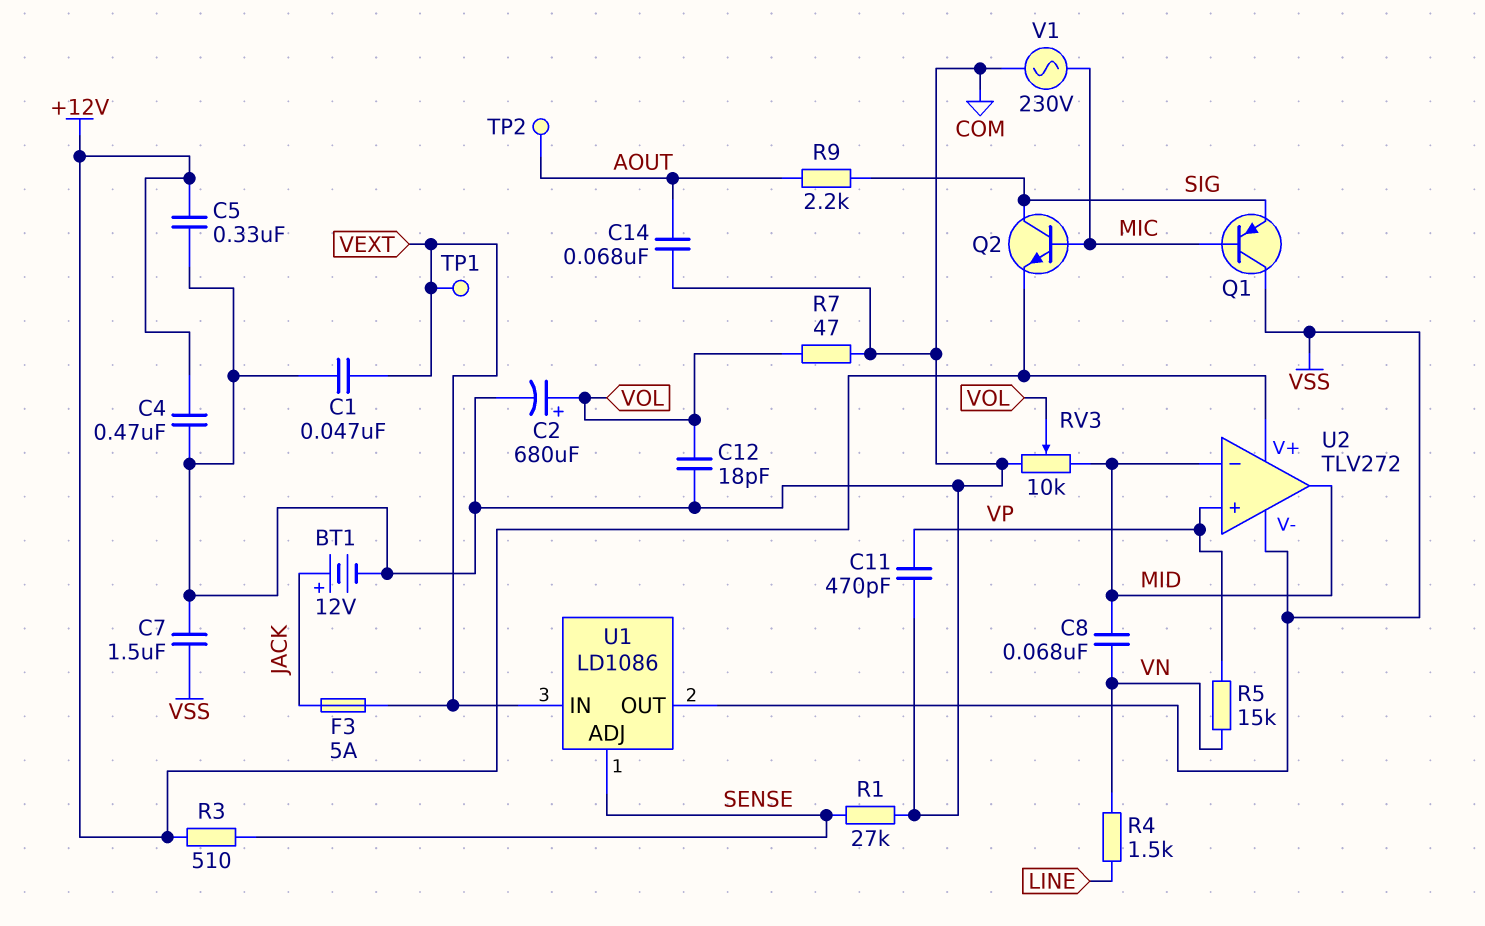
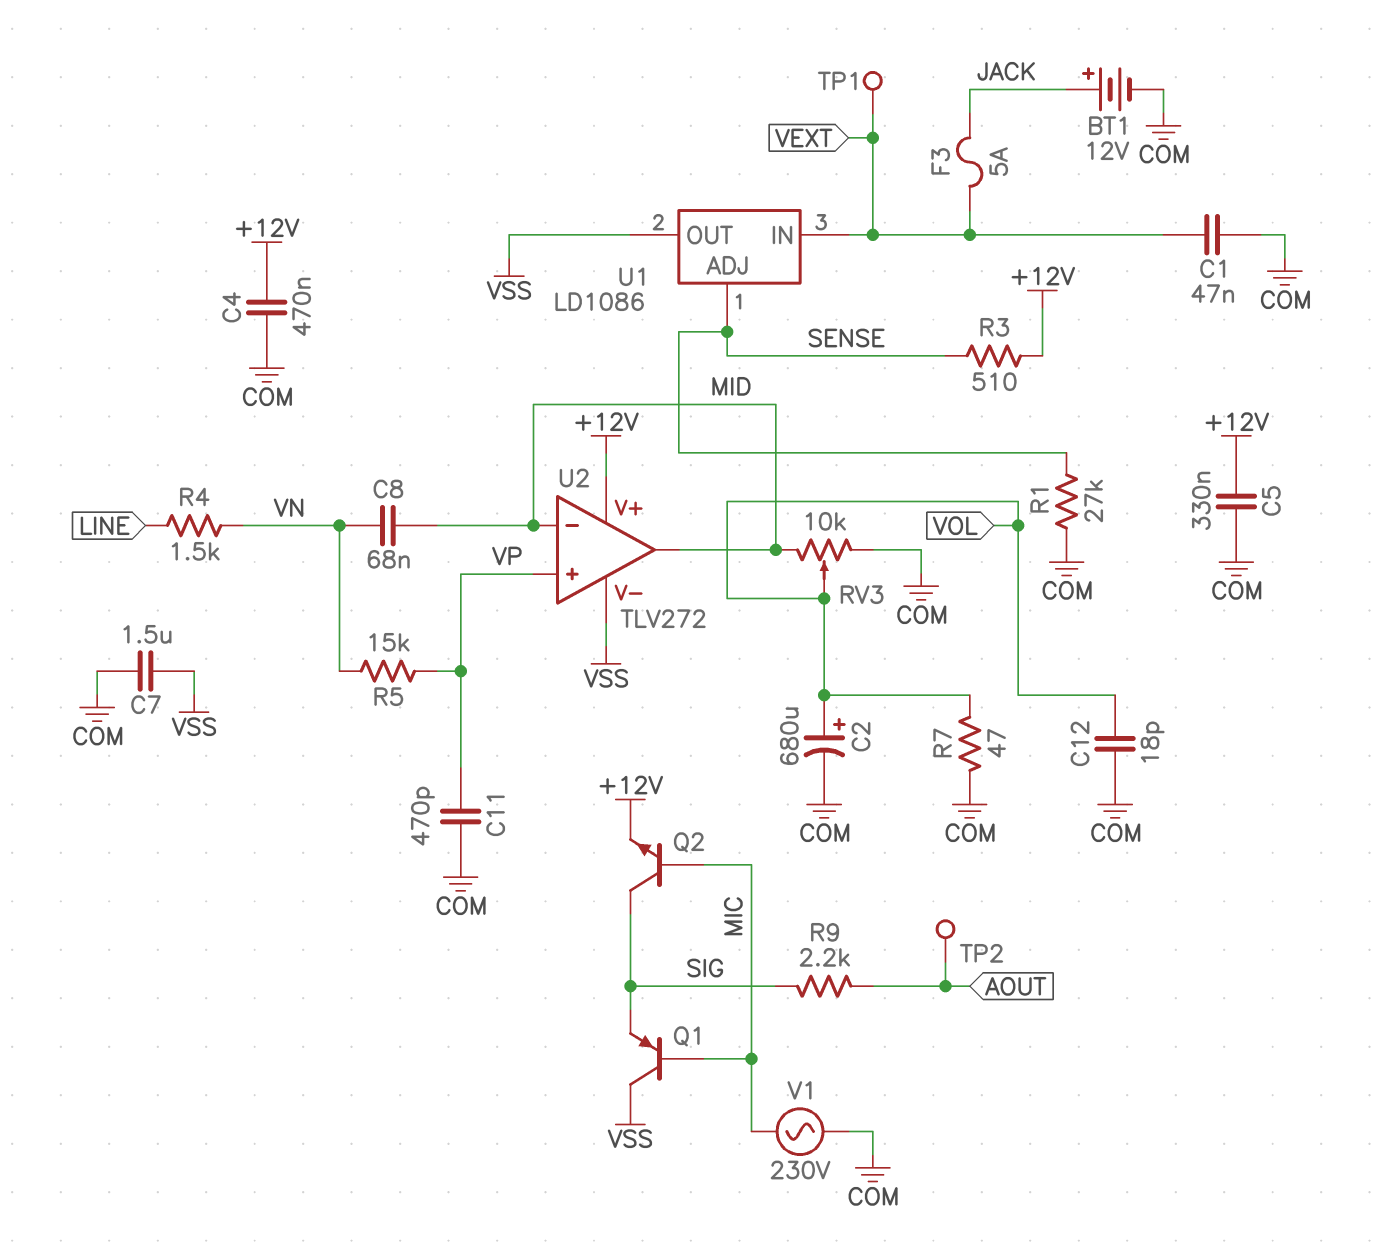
C14: 68nF (AOUT, COM) -> none

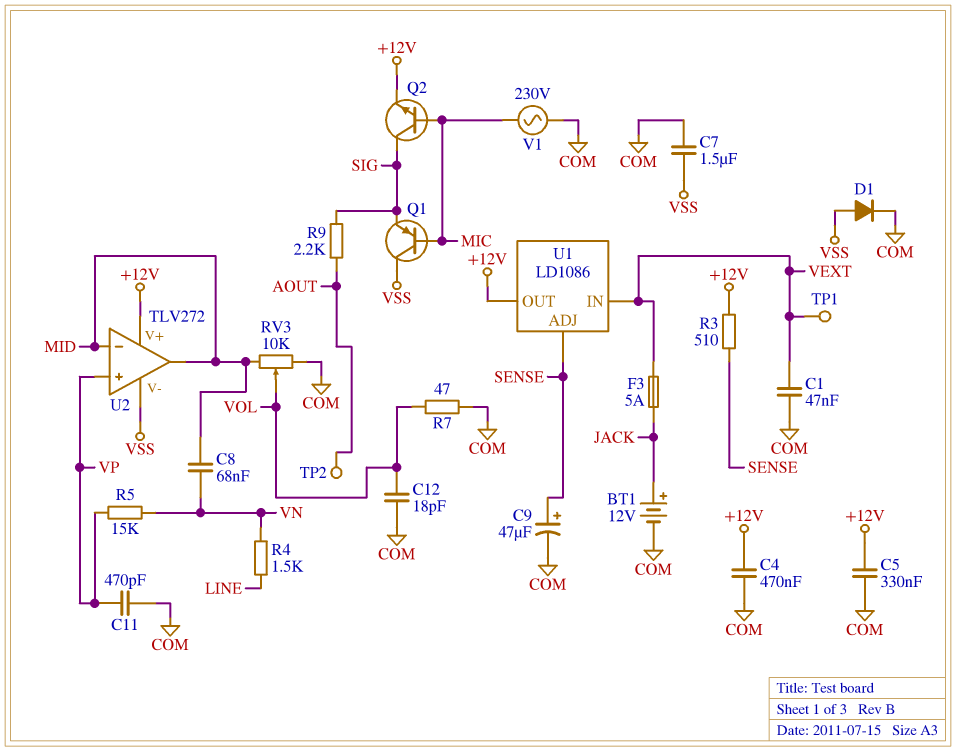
C2: 680uF (plus VOL, minus COM) -> none
C9: none -> 47uF (plus SENSE, minus COM)
D1: none -> diode (A VSS, K COM)
R1: 27k (COM, SENSE) -> none
U1 pin OUT: VSS -> +12V

